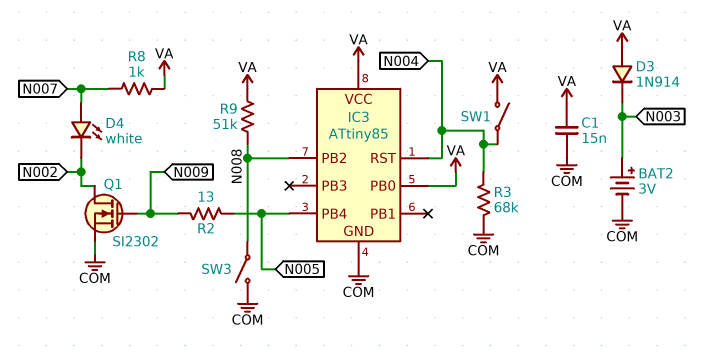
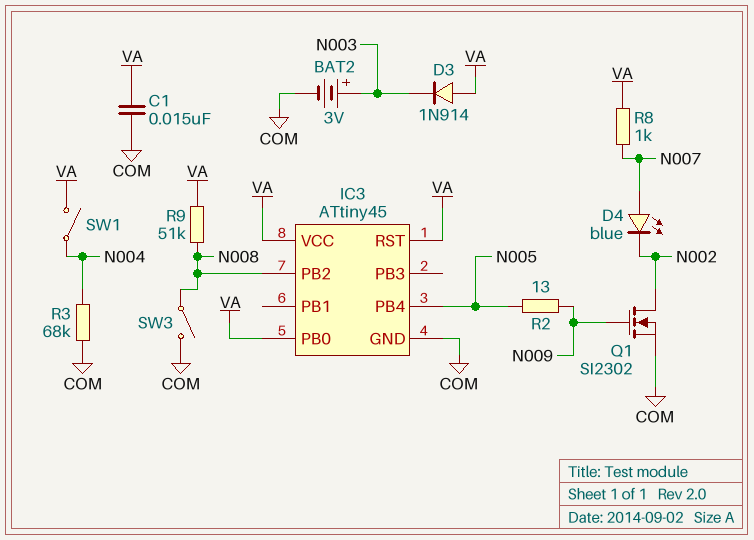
D4: LED white (A N007, K N002) -> LED blue (A N007, K N002)
IC3: ATtiny85 -> ATtiny45
IC3 pin RST: N004 -> VA

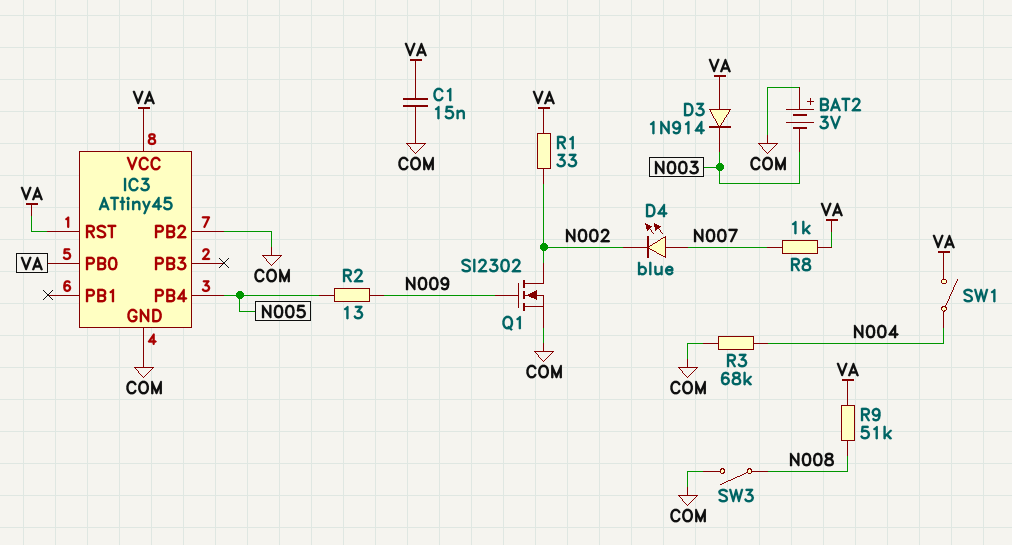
BAT2: 3V (plus N003, minus COM) -> 3V (plus COM, minus N003)
IC3 pin PB2: N008 -> COM
R1: none -> 33 (N002, VA)

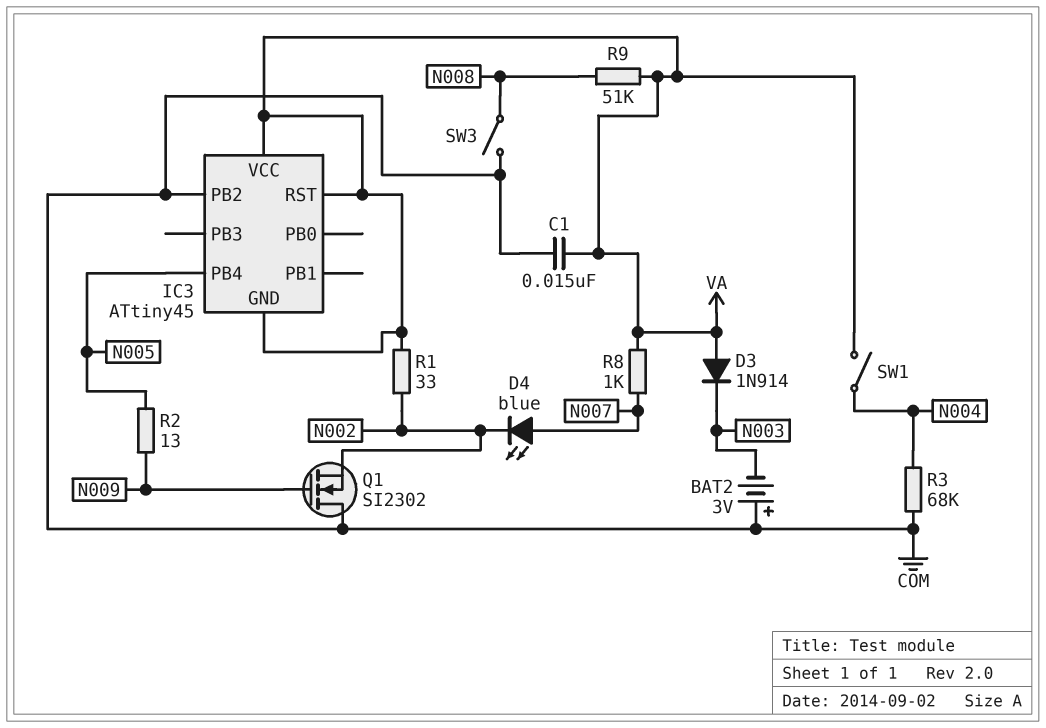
IC3 pin GND: COM -> VA
IC3 pin PB0: VA -> none
Q1: NMOS SI2302 (G N009, D N002, S COM) -> NMOS SI2302 (G N009, D COM, S N002)

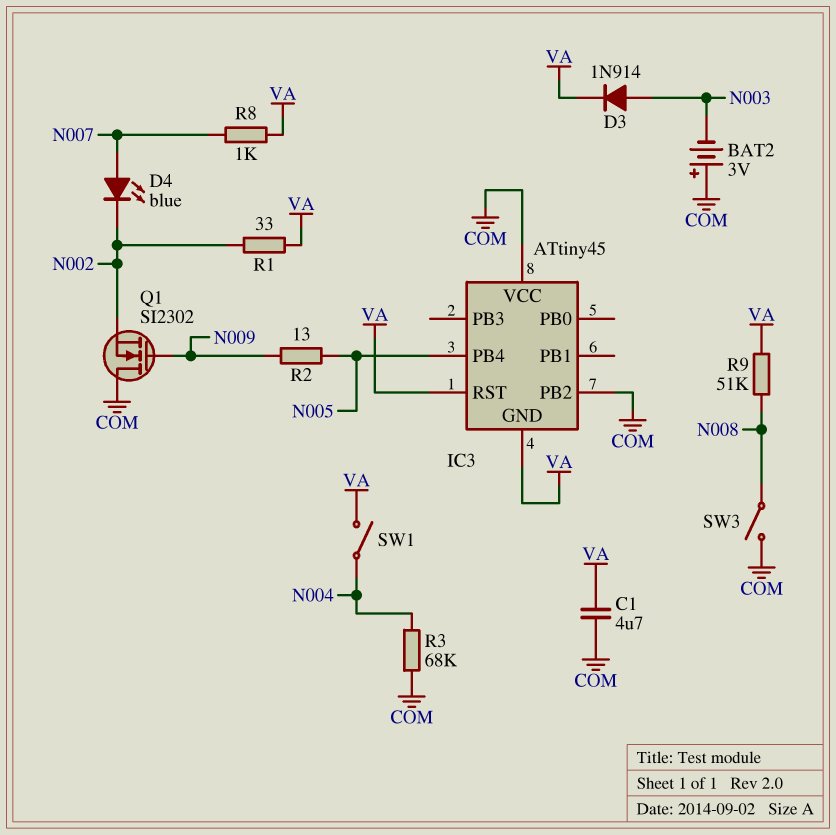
C1: 15nF (COM, VA) -> 4.7uF (COM, VA)
D3: diode 1N914 (A VA, K N003) -> diode 1N914 (A N003, K VA)
IC3 pin VCC: VA -> COM

